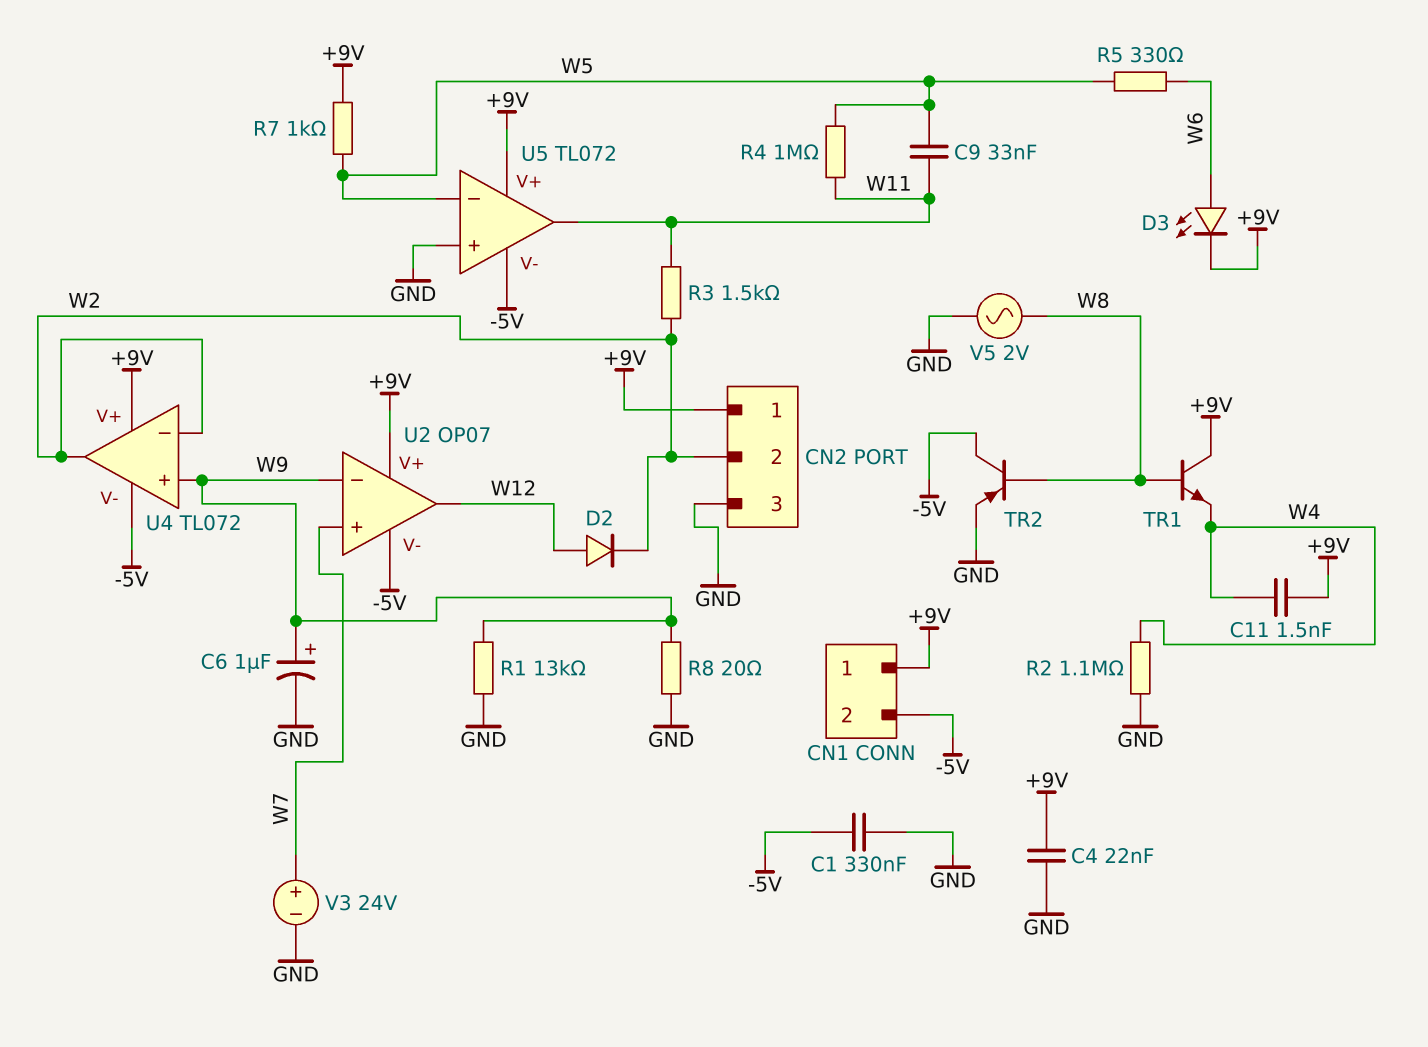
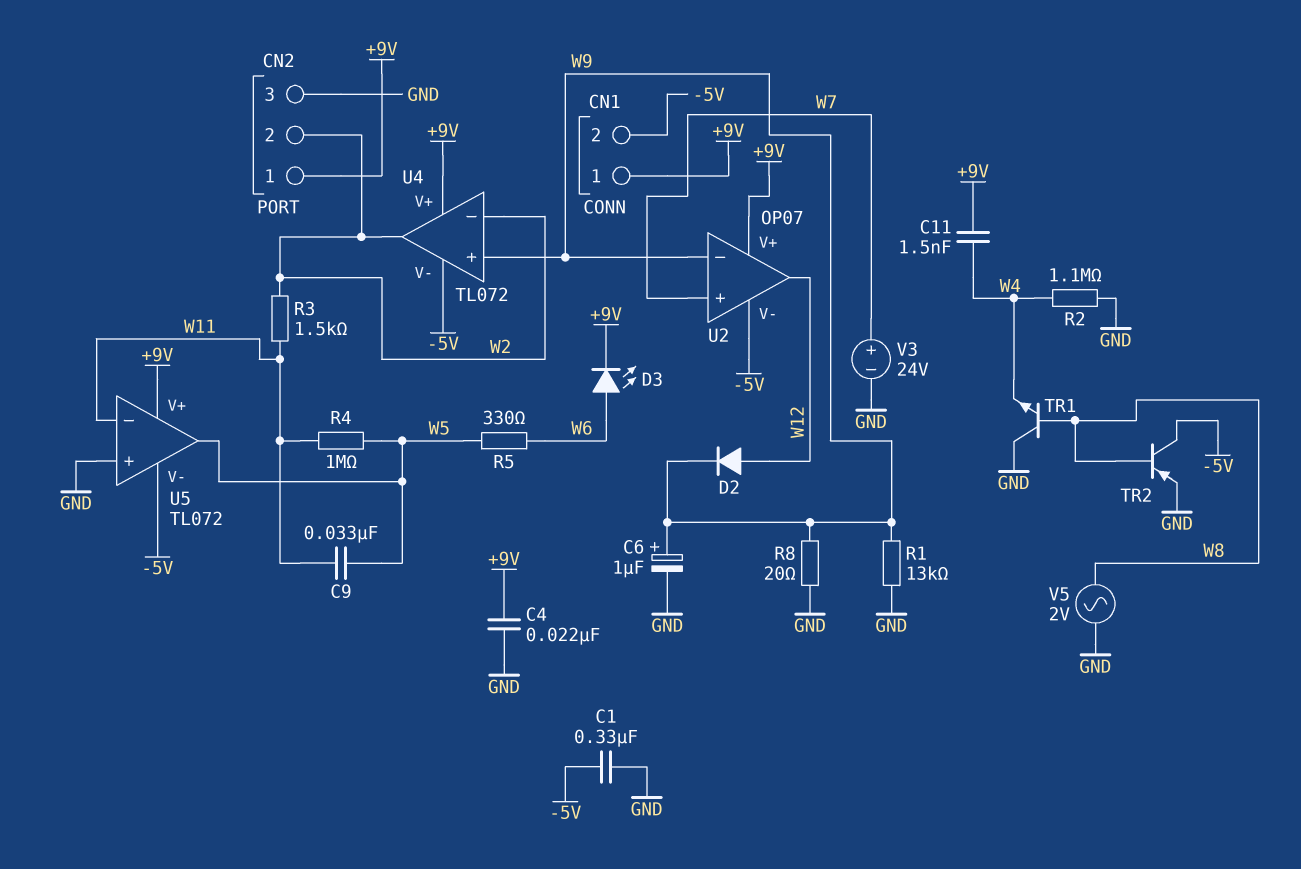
D2: diode (A W12, K W2) -> diode (A W12, K W9)
R7: 1k (+9V, W5) -> none
TR1: NPN (B W8, C +9V, E W4) -> NPN (B W8, C GND, E W4)
U5 pin in-: W5 -> W11
U5 pin out: W11 -> W5

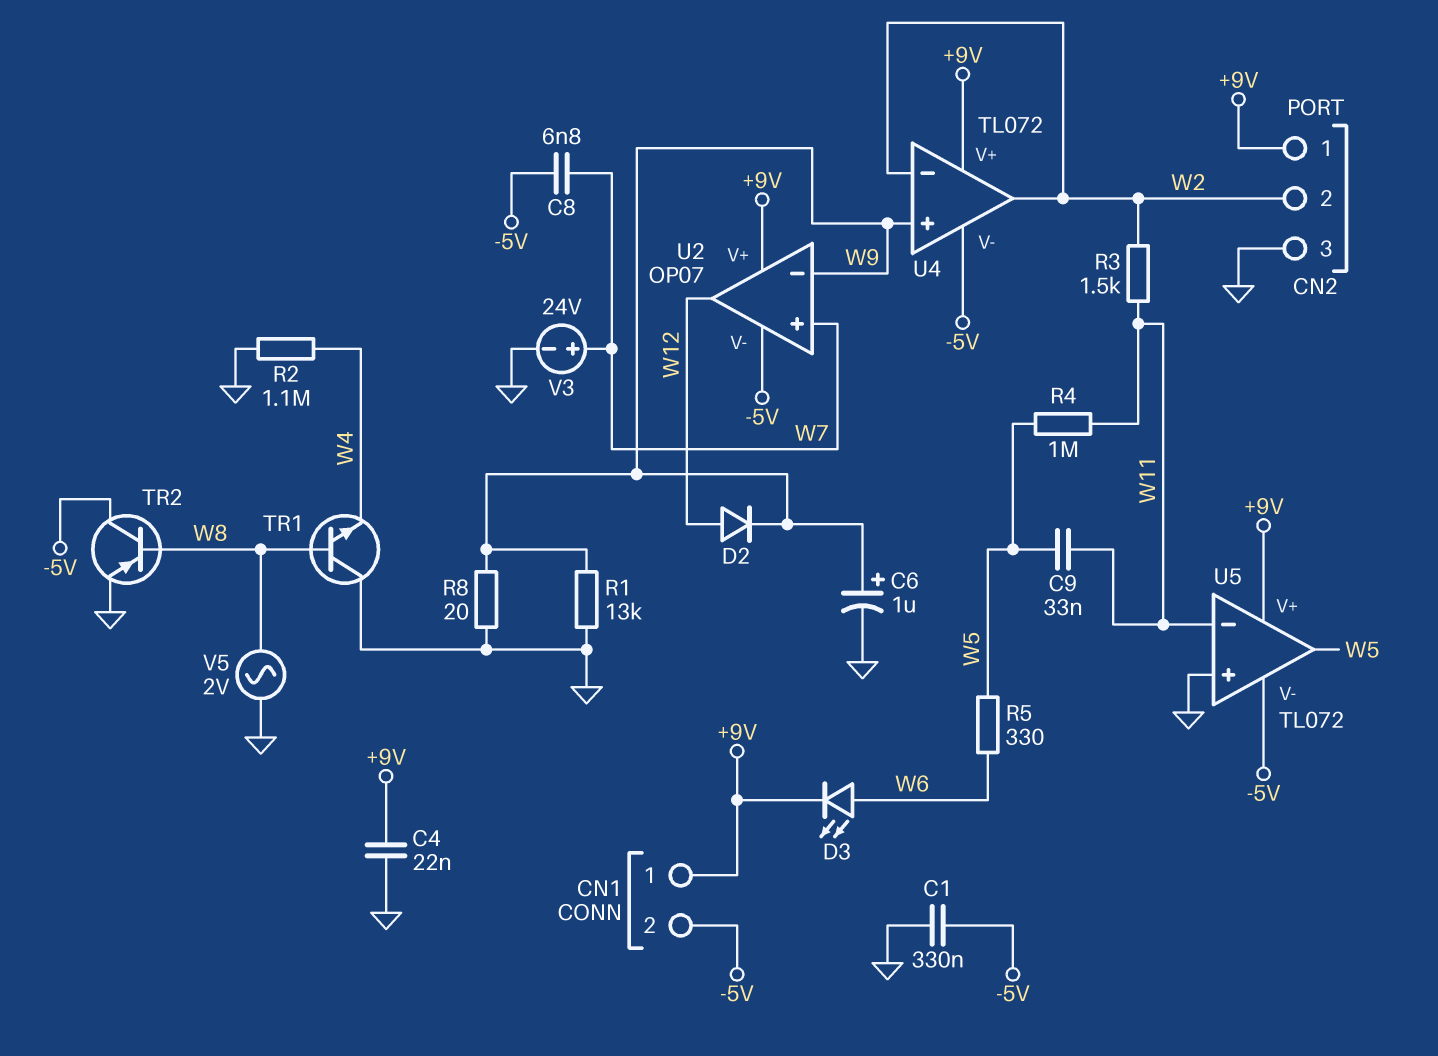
C8: none -> 6.8nF (-5V, W7)
C11: 1.5nF (+9V, W4) -> none

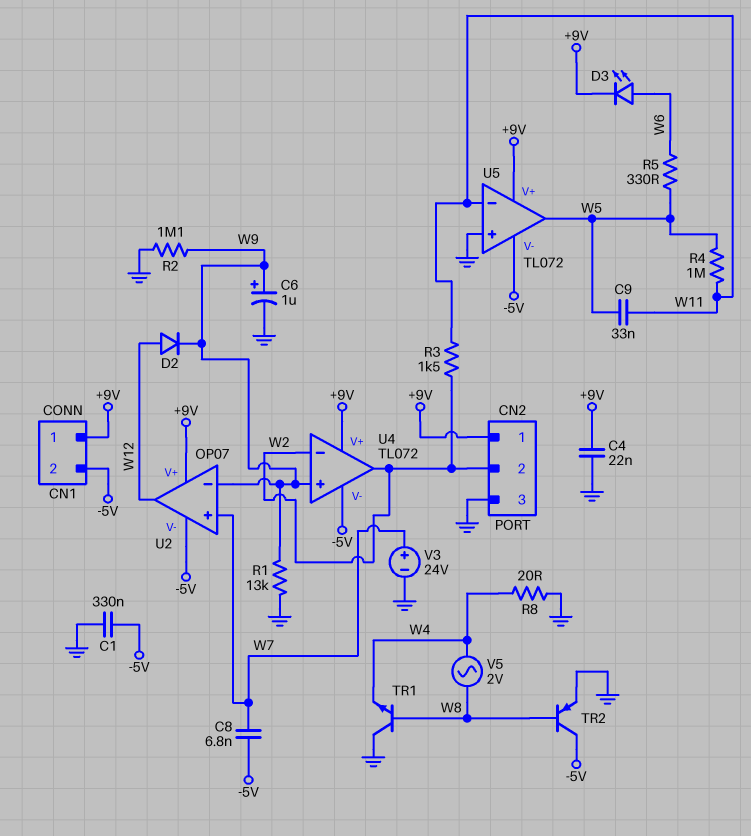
R2: 1.1M (GND, W4) -> 1.1M (GND, W9)
R8: 20 (GND, W9) -> 20 (GND, W4)
V5: AC 2V (GND, W8) -> AC 2V (W4, W8)

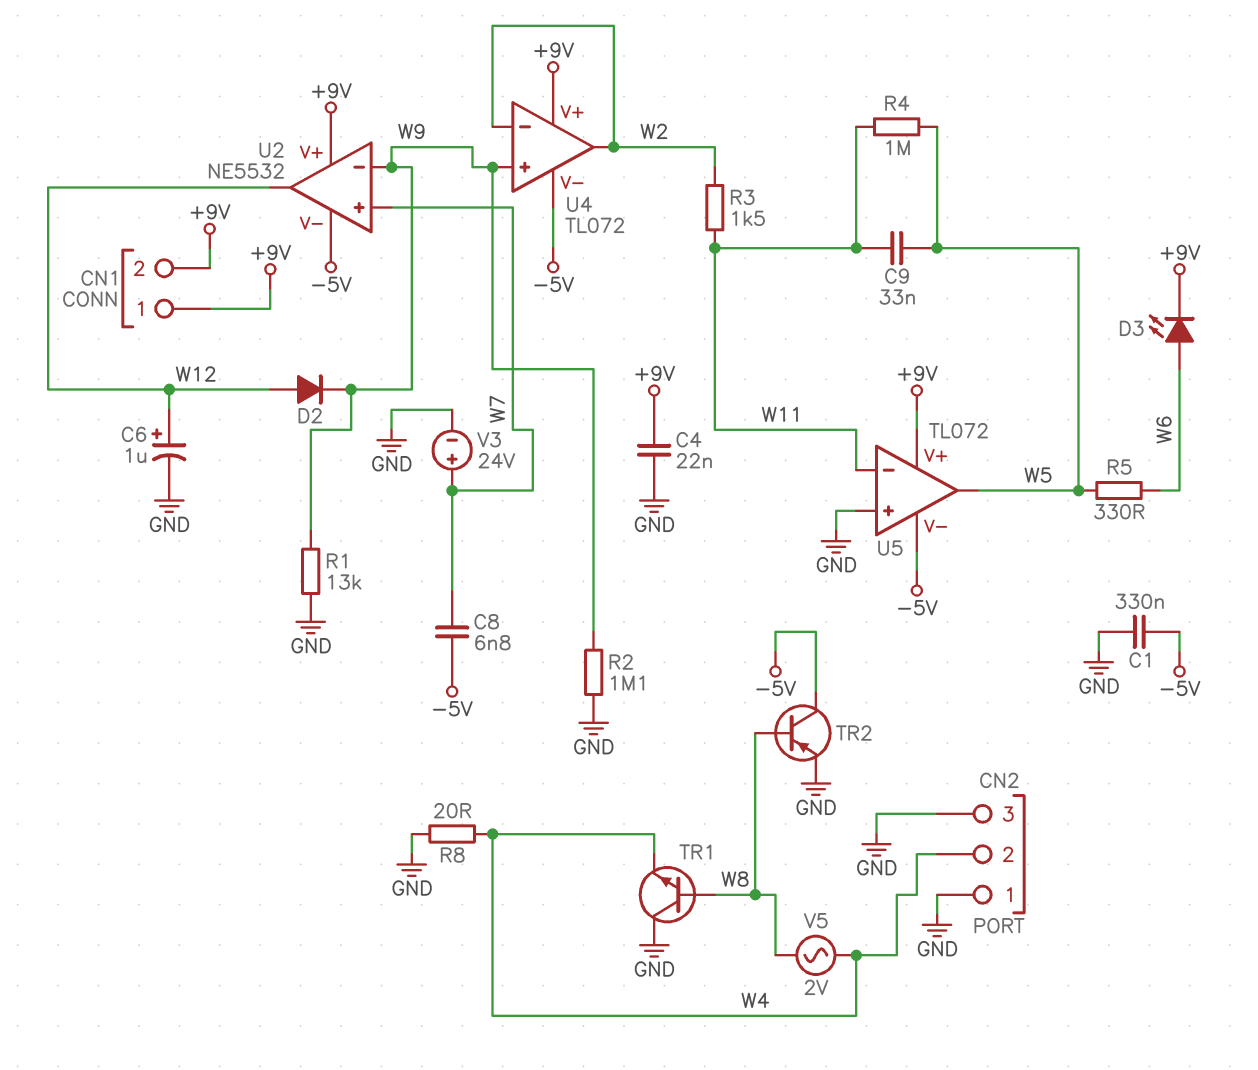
C6: 1uF (plus W9, minus GND) -> 1uF (plus W12, minus GND)
CN1 pin 2: -5V -> +9V
CN2 pin 1: +9V -> GND
CN2 pin 2: W2 -> W4
U2: OP07 -> NE5532

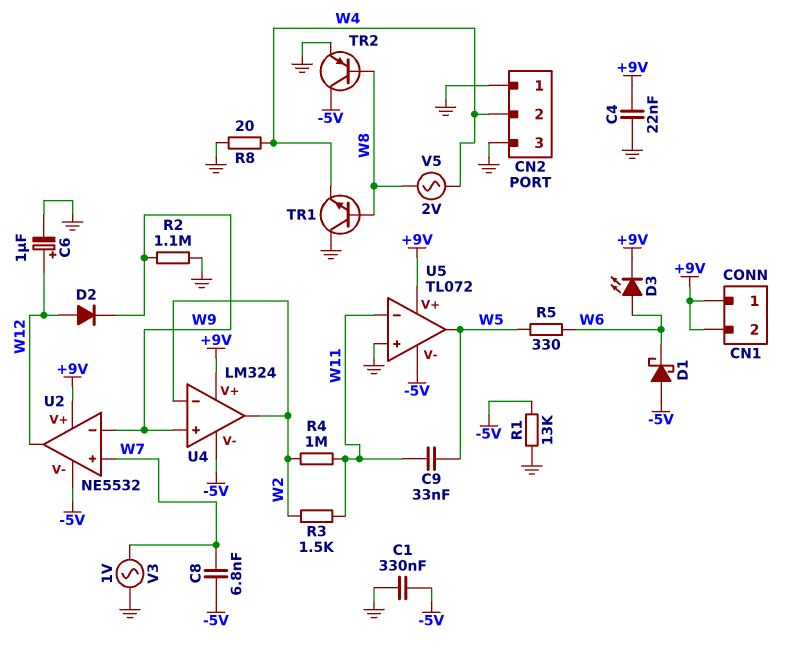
D1: none -> schottky (A -5V, K W6)
R1: 13k (GND, W9) -> 13k (-5V, GND)
R4: 1M (W5, W11) -> 1M (W2, W11)
U4: TL072 -> LM324
V3: 24V (plus W7, minus GND) -> AC 1V (GND, W7)

